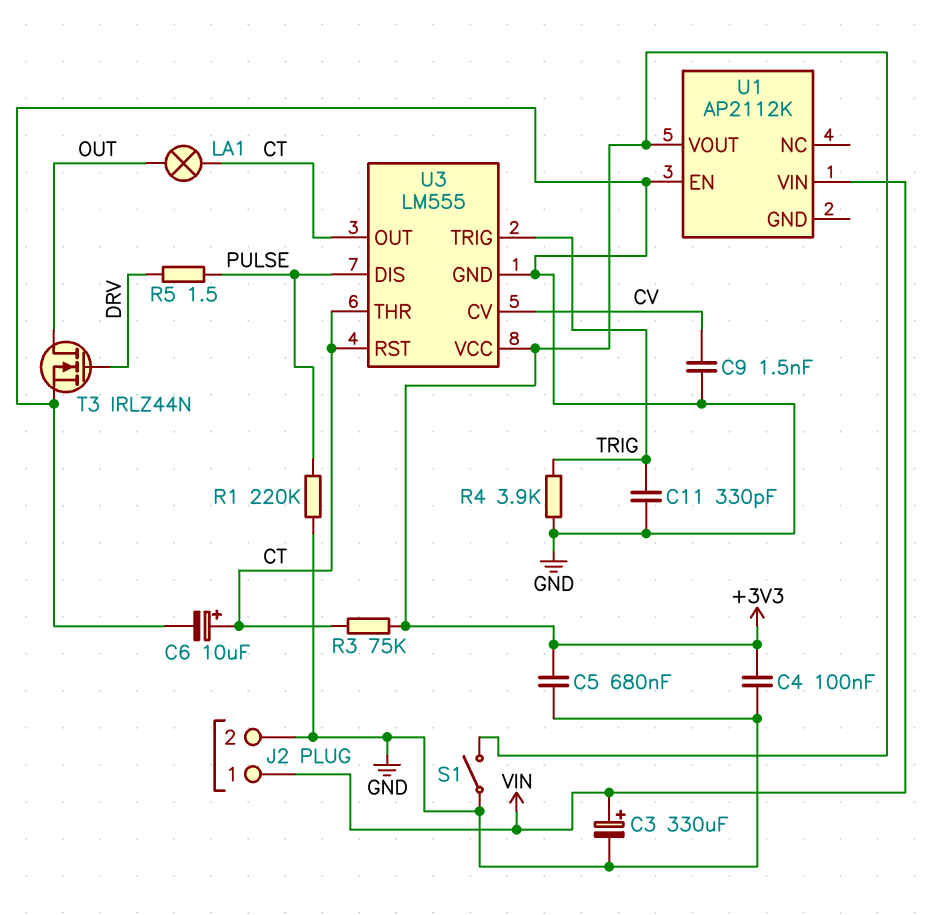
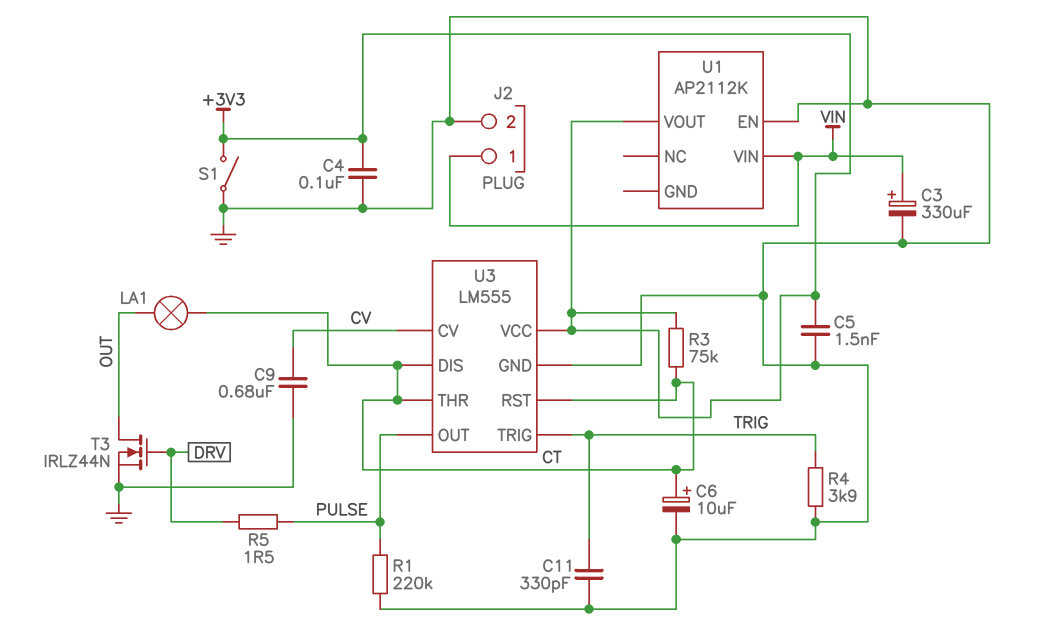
C5: 680nF (+3V3, GND) -> 1.5nF (+3V3, GND)
C9: 1.5nF (CV, GND) -> 680nF (CV, GND)
U3 pin DIS: PULSE -> CT
U3 pin OUT: CT -> PULSE

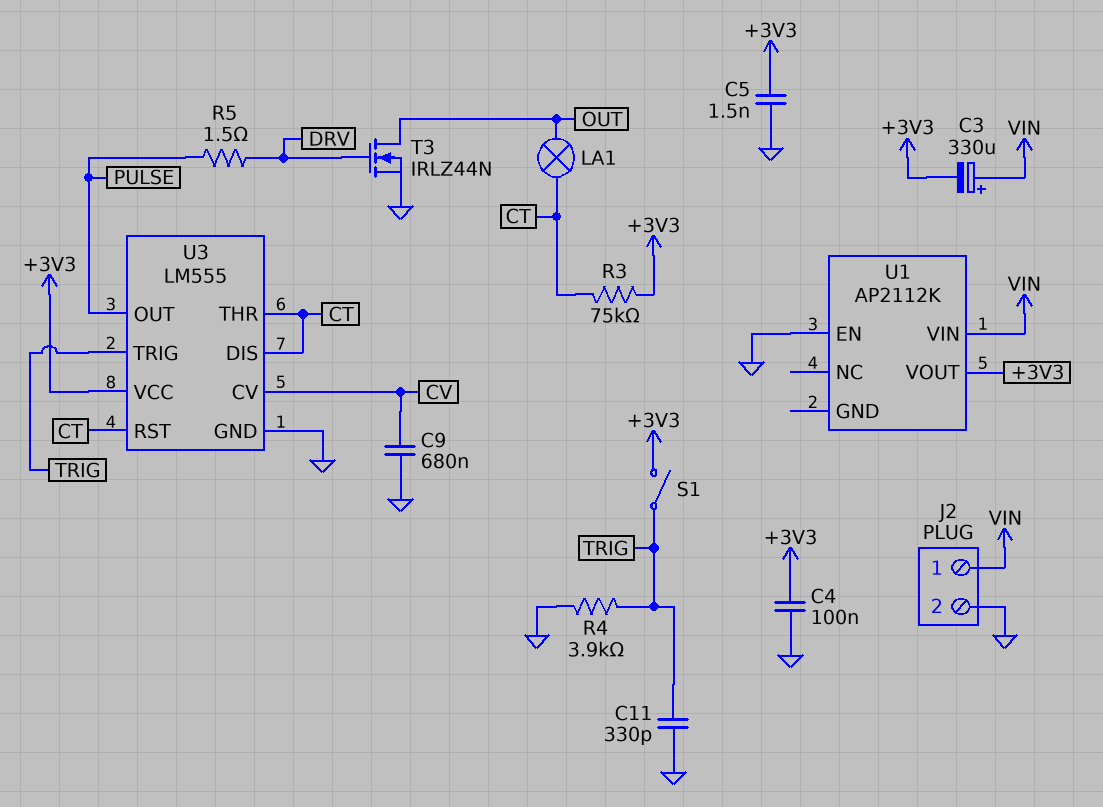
C3: 330uF (plus VIN, minus GND) -> 330uF (plus VIN, minus +3V3)
C6: 10uF (plus CT, minus GND) -> none
R1: 220k (GND, PULSE) -> none
S1: switch (+3V3, GND) -> switch (+3V3, TRIG)

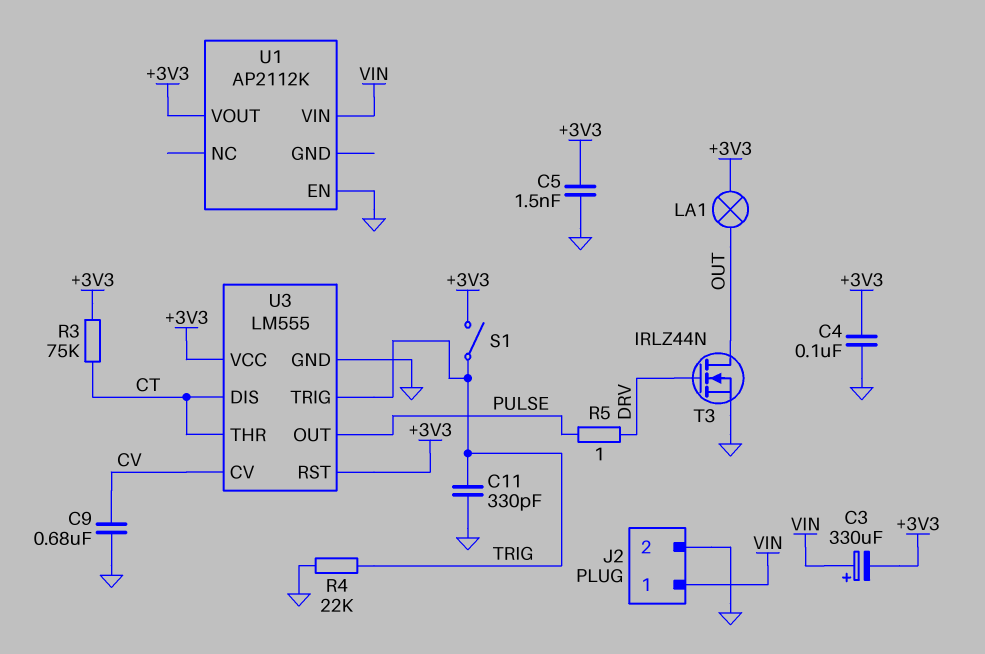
LA1: lamp (CT, OUT) -> lamp (+3V3, OUT)
R4: 3.9k (GND, TRIG) -> 22k (GND, TRIG)
R5: 1.5 (DRV, PULSE) -> 1 (DRV, PULSE)
U3 pin RST: CT -> +3V3

